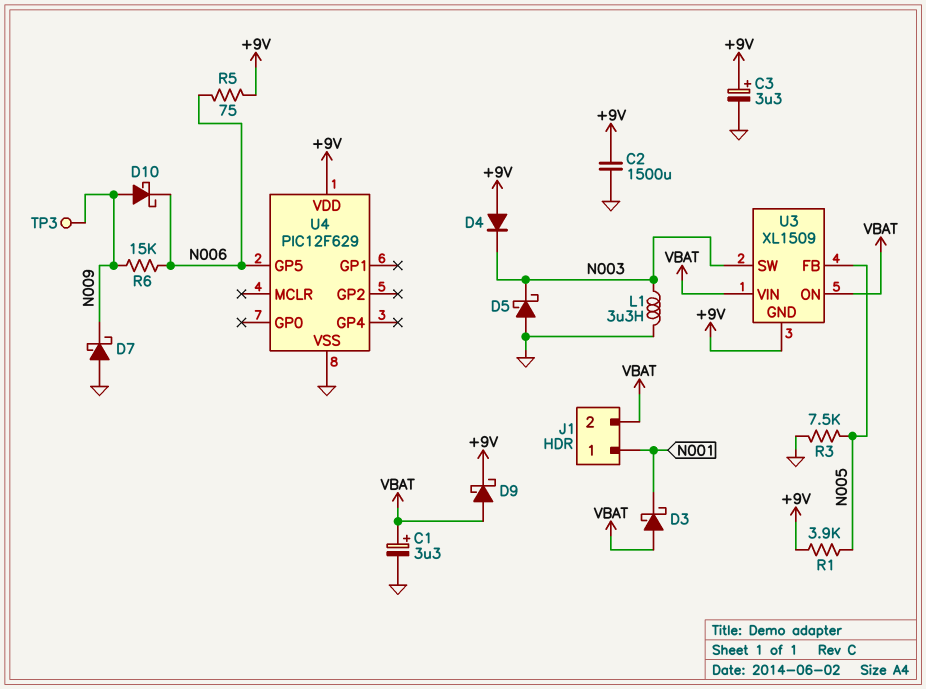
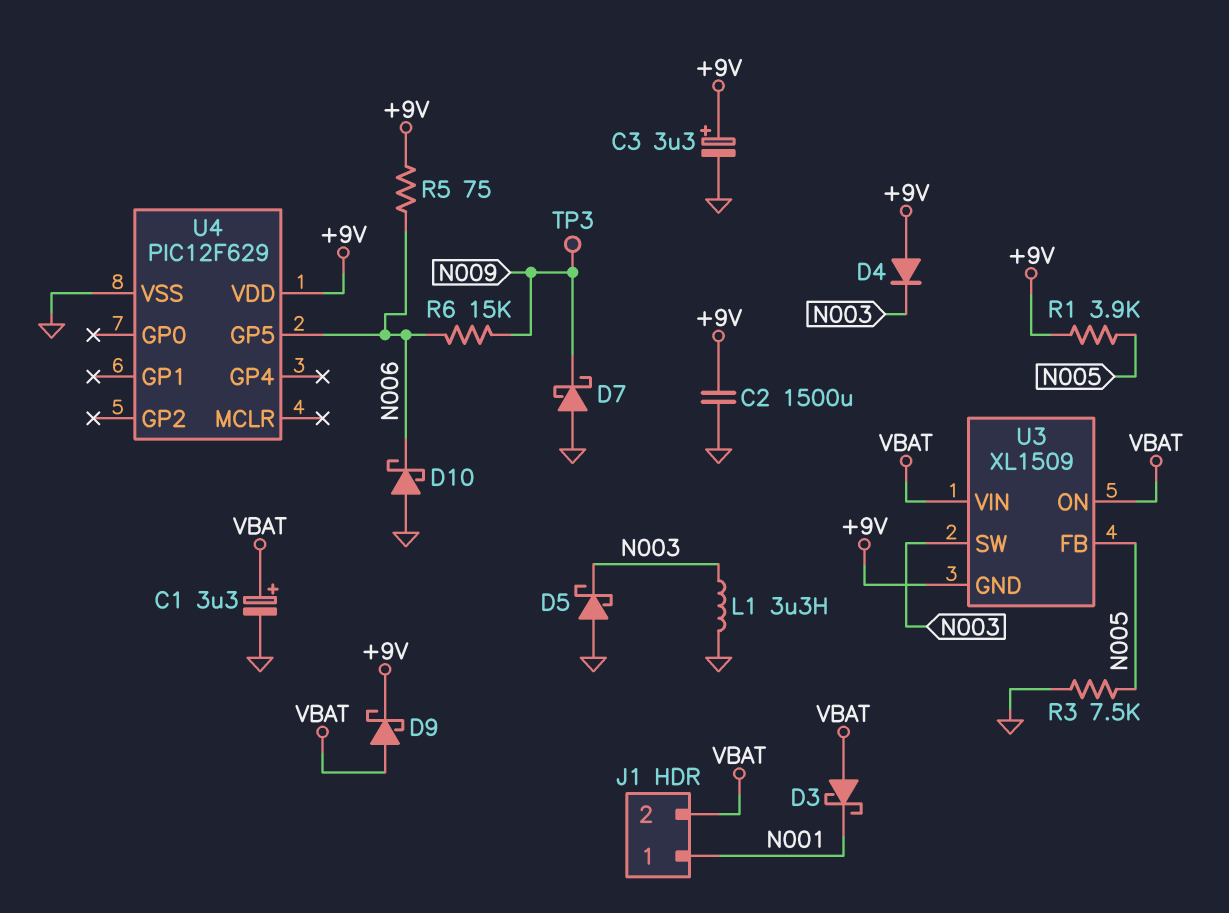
D10: schottky (A N009, K N006) -> schottky (A GND, K N006)

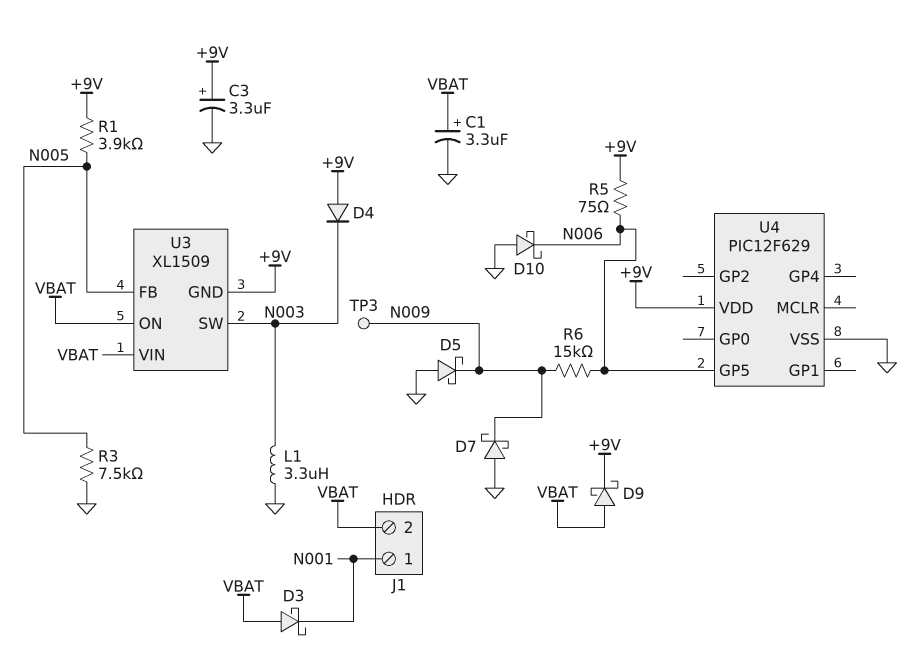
C2: 1500uF (+9V, GND) -> none
D5: schottky (A GND, K N003) -> schottky (A GND, K N009)

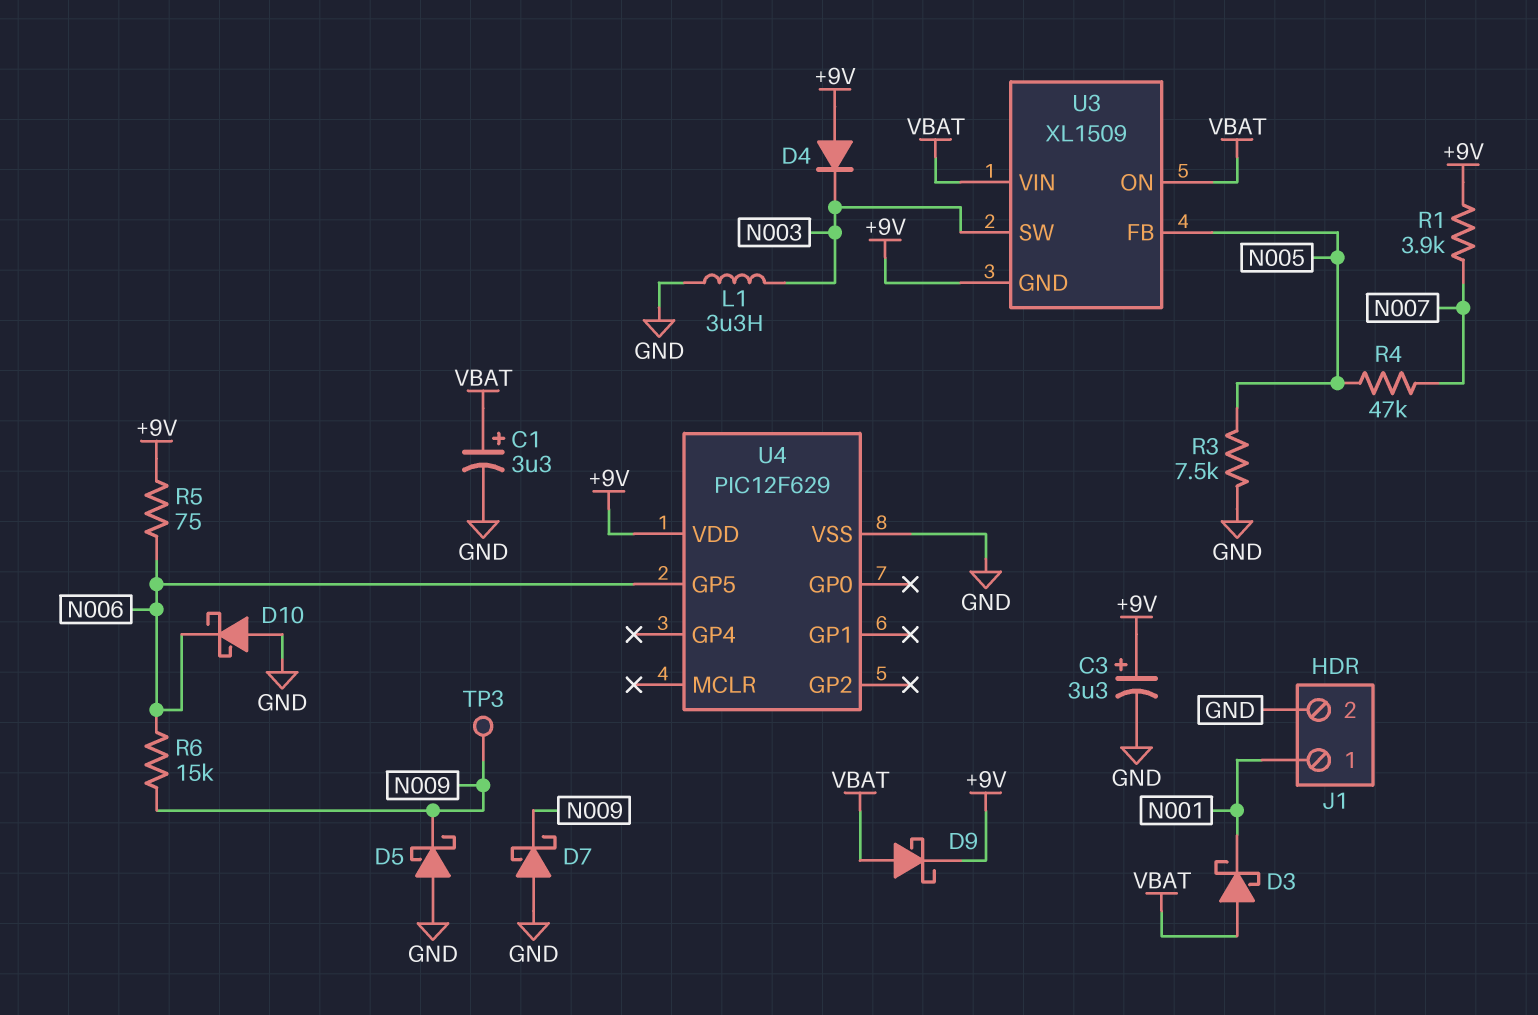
J1 pin 2: VBAT -> GND
R1: 3.9k (+9V, N005) -> 3.9k (+9V, N007)
R4: none -> 47k (N005, N007)

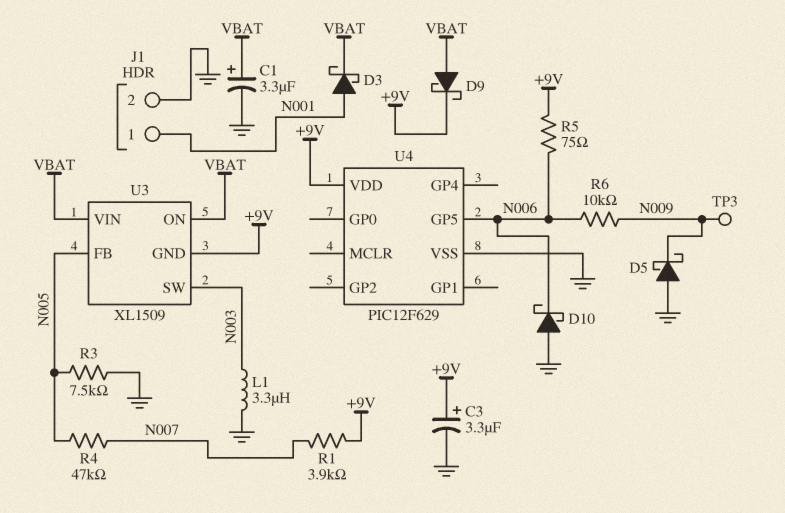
D3: schottky (A VBAT, K N001) -> schottky (A N001, K VBAT)
D4: diode (A +9V, K N003) -> none
D7: schottky (A GND, K N009) -> none
R6: 15k (N006, N009) -> 10k (N006, N009)

